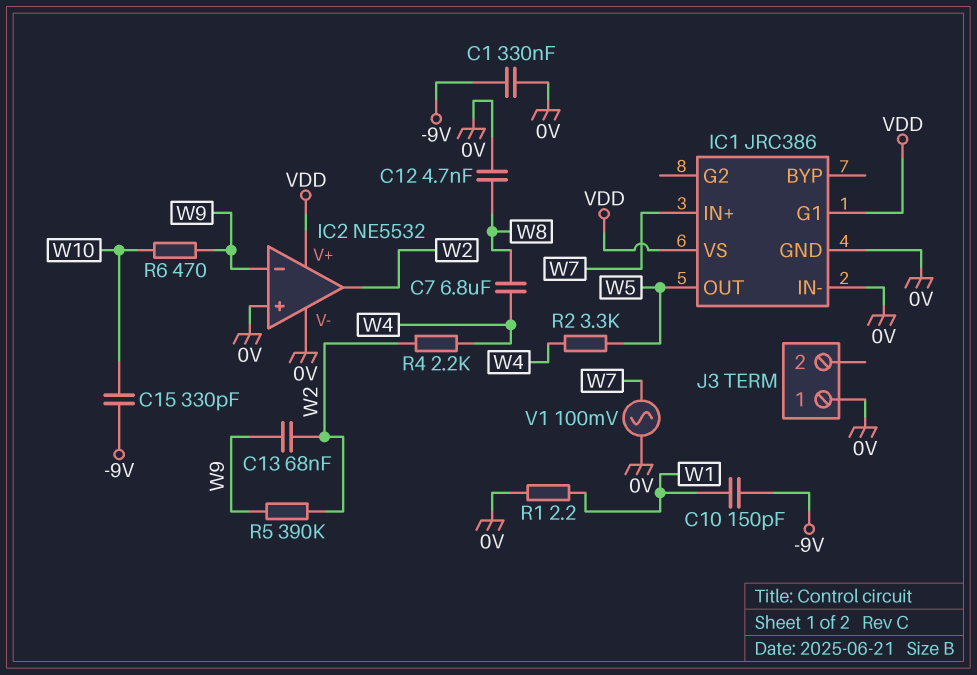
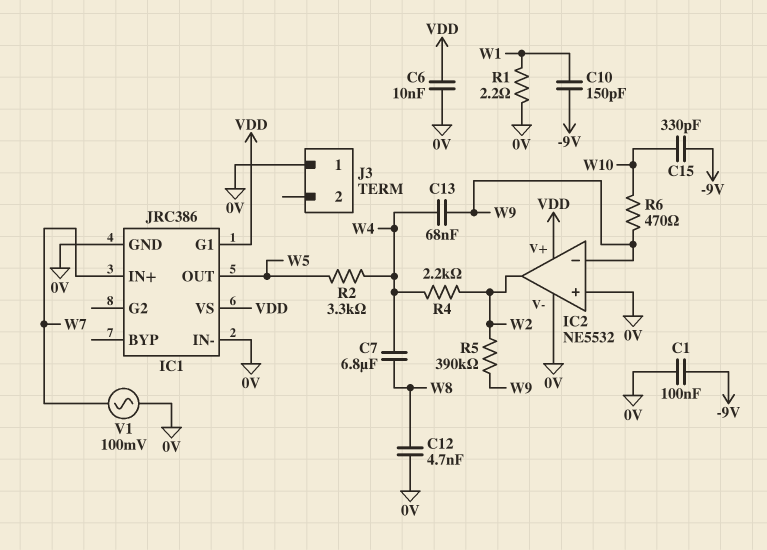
C1: 330nF (-9V, 0V) -> 100nF (-9V, 0V)
C6: none -> 10nF (0V, VDD)
C13: 68nF (W2, W9) -> 68nF (W4, W9)

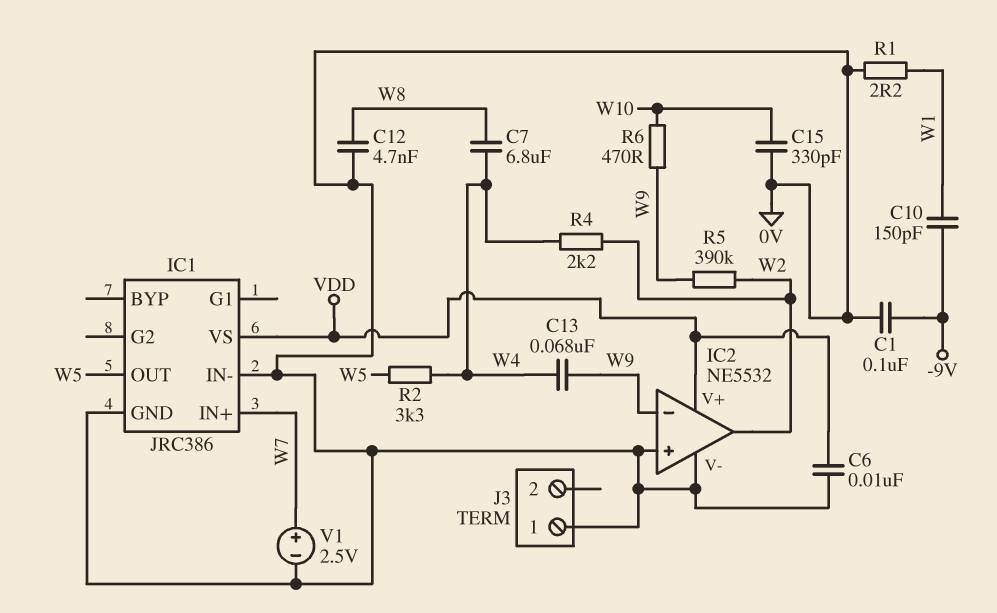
C15: 330pF (-9V, W10) -> 330pF (0V, W10)
IC1 pin G1: VDD -> none
V1: AC 100mV (0V, W7) -> 2.5V (plus W7, minus 0V)

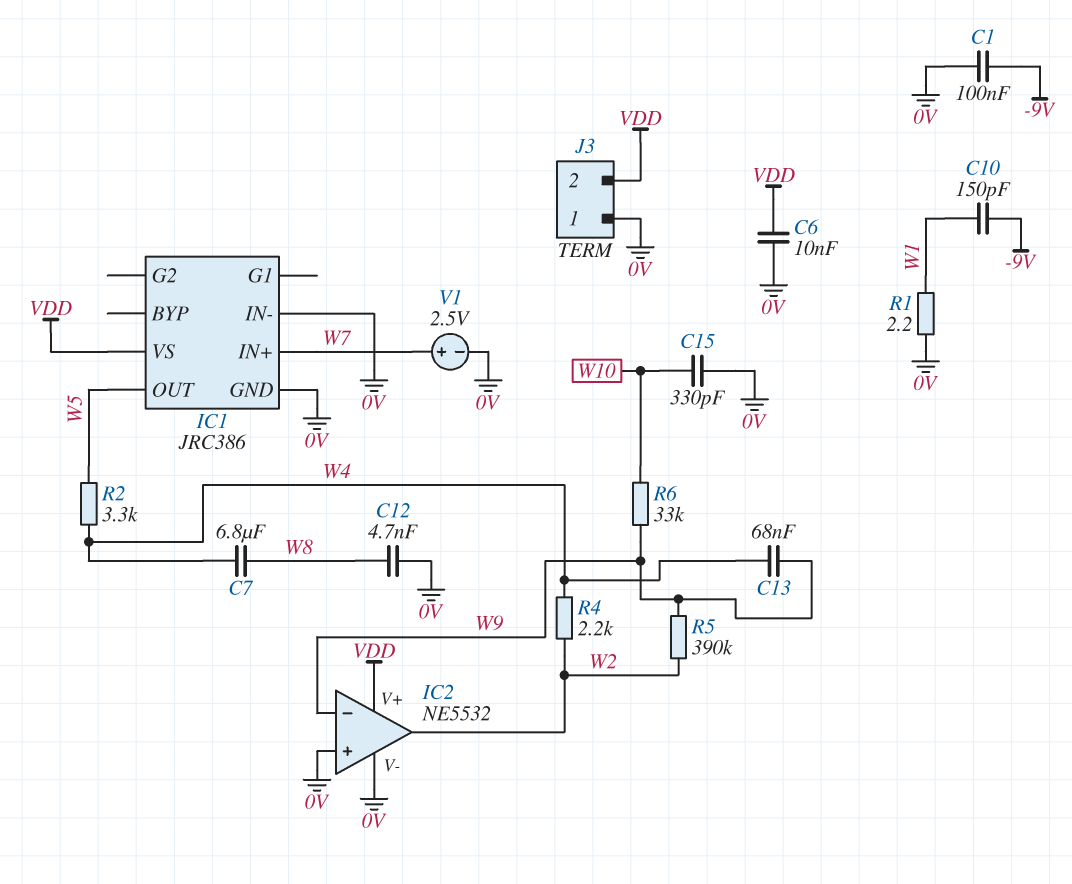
J3 pin 2: none -> VDD
R6: 470 (W9, W10) -> 33k (W9, W10)

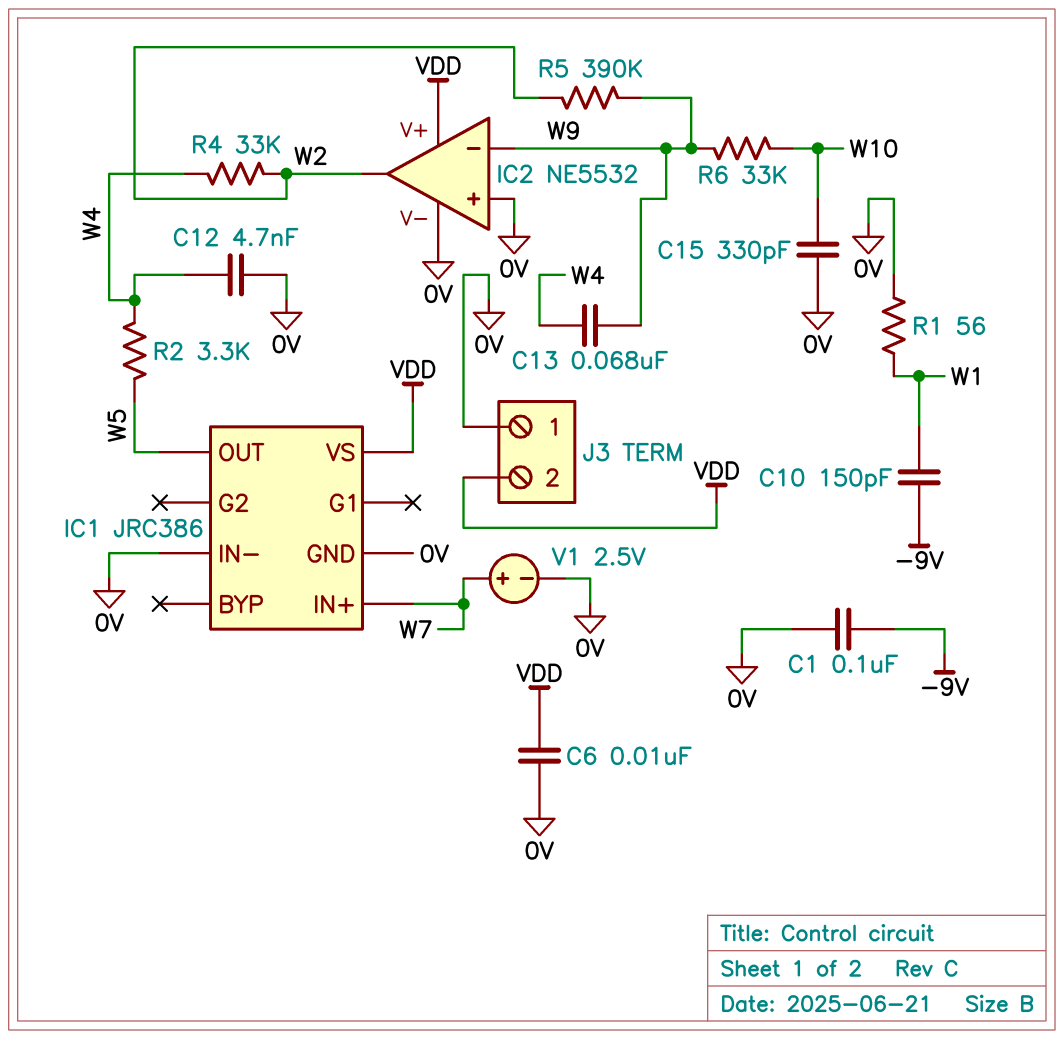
C7: 6.8uF (W4, W8) -> none
C12: 4.7nF (0V, W8) -> 4.7nF (0V, W4)
R1: 2.2 (0V, W1) -> 56 (0V, W1)
R4: 2.2k (W2, W4) -> 33k (W2, W4)

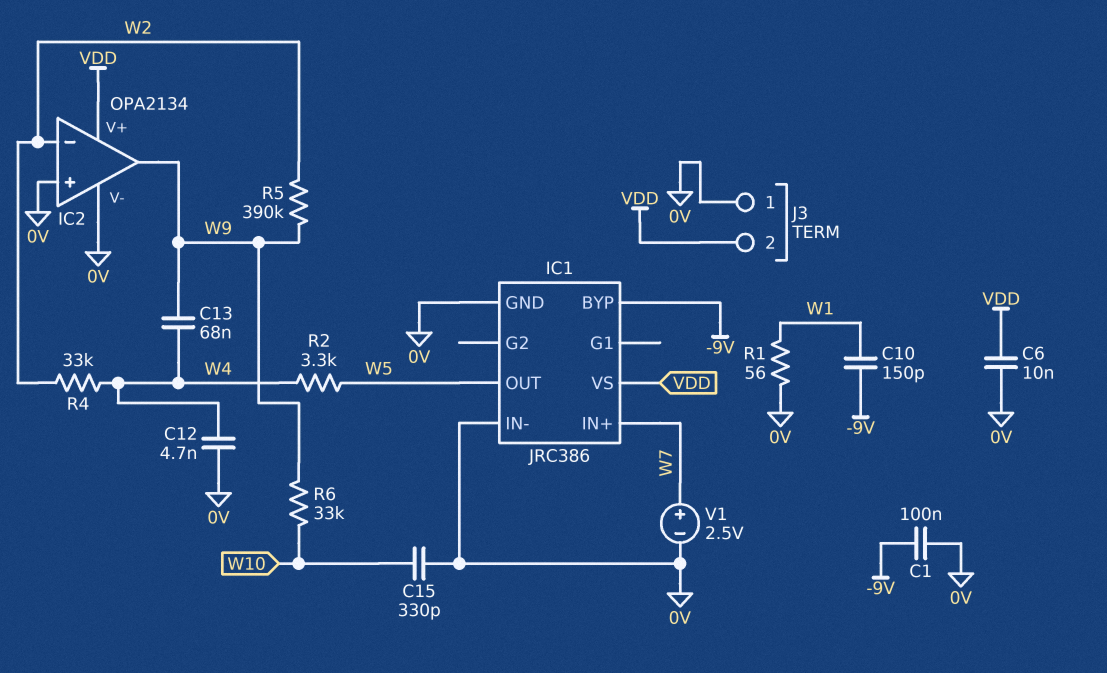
IC1 pin BYP: none -> -9V
IC2: NE5532 -> OPA2134
IC2 pin in-: W9 -> W2
IC2 pin out: W2 -> W9

